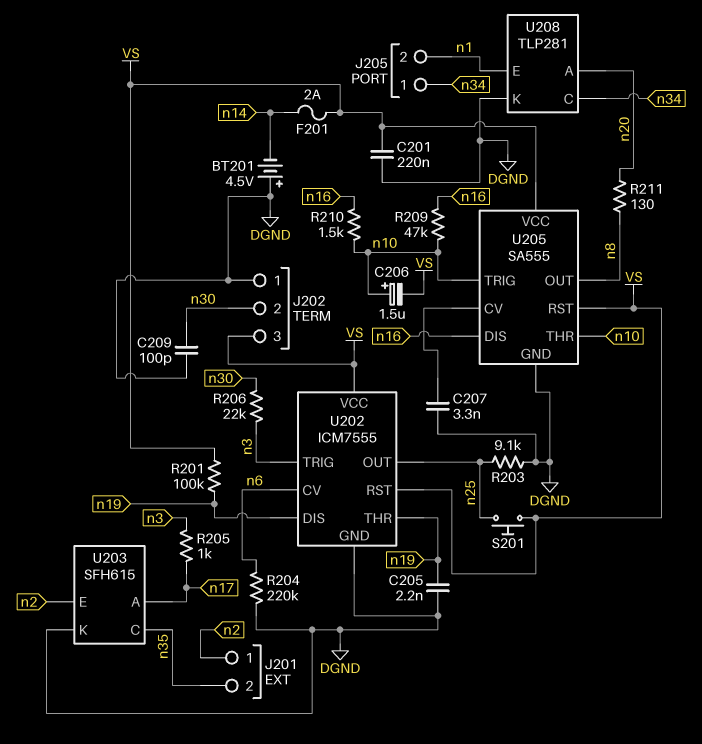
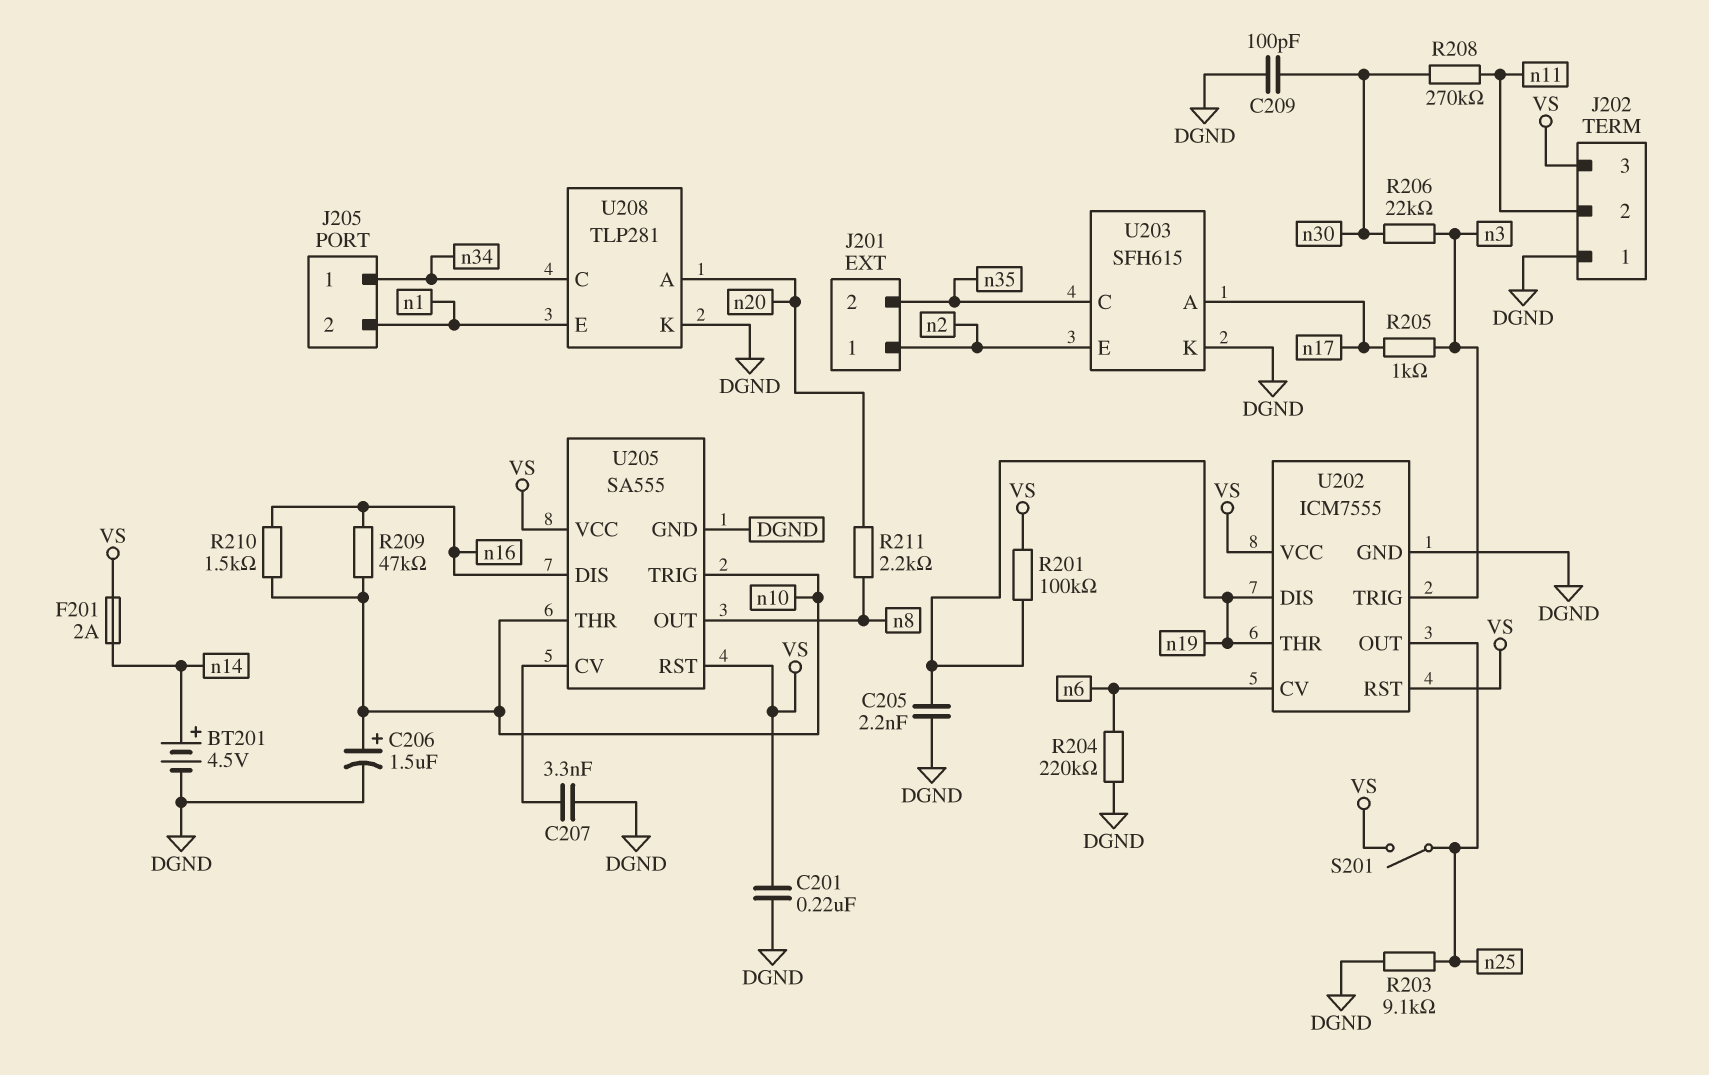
BT201: 4.5V (plus DGND, minus n14) -> 4.5V (plus n14, minus DGND)
C206: 1.5uF (plus n10, minus VS) -> 1.5uF (plus n10, minus DGND)
J202 pin 2: n30 -> n11
R208: none -> 270k (n11, n30)
R211: 130 (n8, n20) -> 2.2k (n8, n20)
S201: button (VS, n25) -> switch (VS, n25)

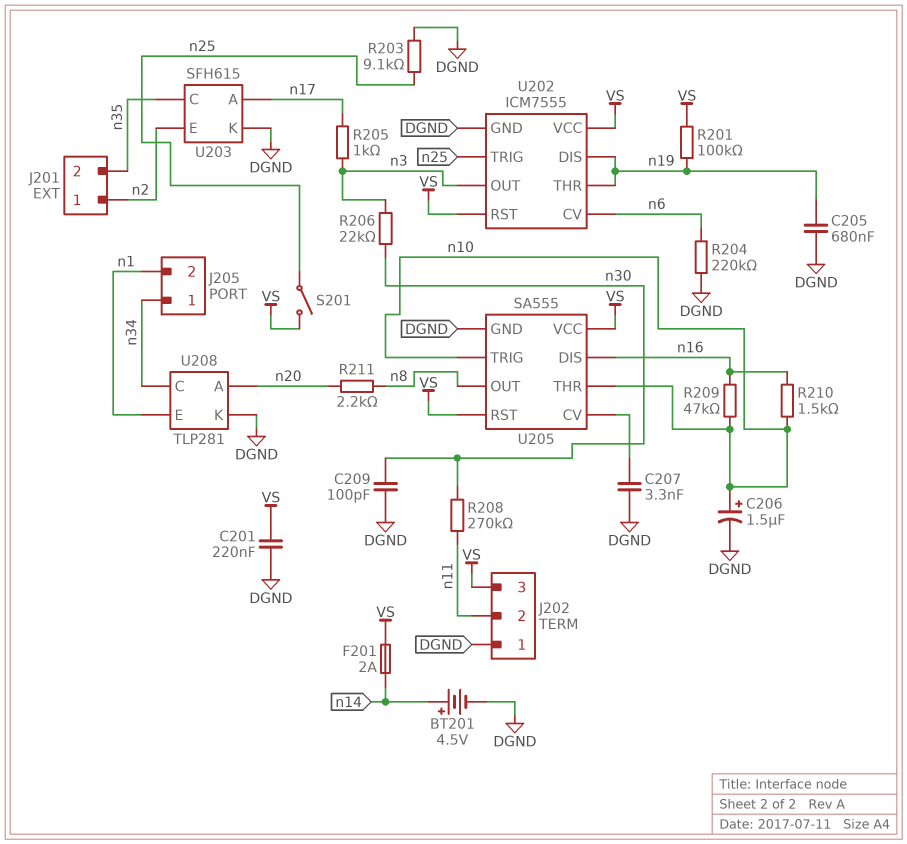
C205: 2.2nF (DGND, n19) -> 680nF (DGND, n19)
U202 pin OUT: n25 -> n3
U202 pin TRIG: n3 -> n25

